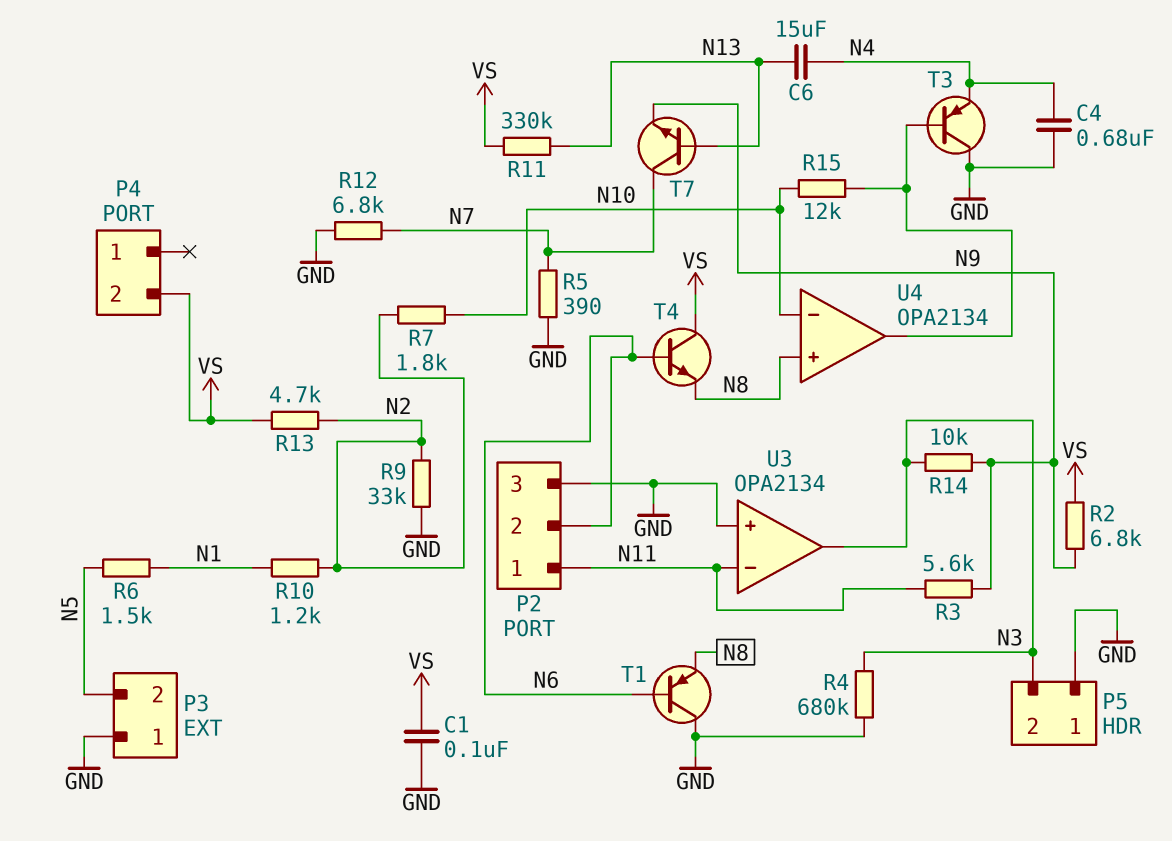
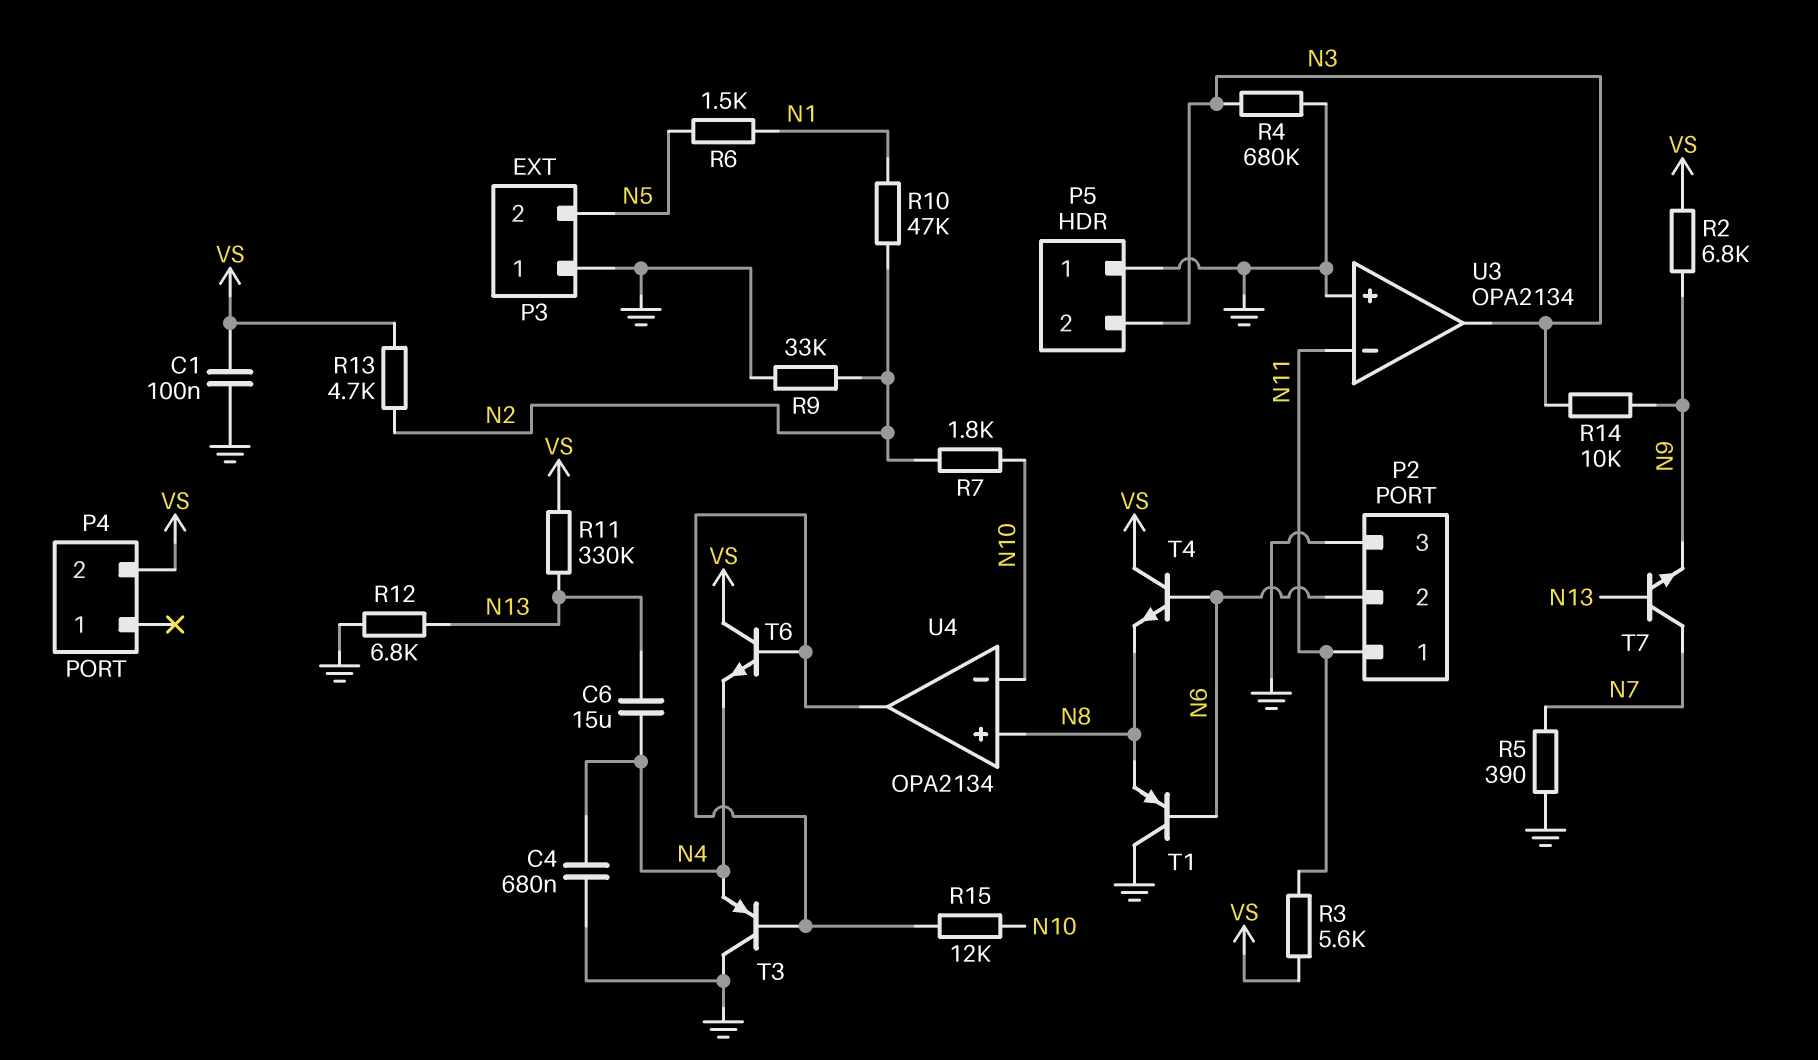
R3: 5.6k (N9, N11) -> 5.6k (N11, VS)
R10: 1.2k (N1, N2) -> 47k (N1, N2)
R12: 6.8k (GND, N7) -> 6.8k (GND, N13)
T6: none -> NPN (B U4/out, C VS, E N4)

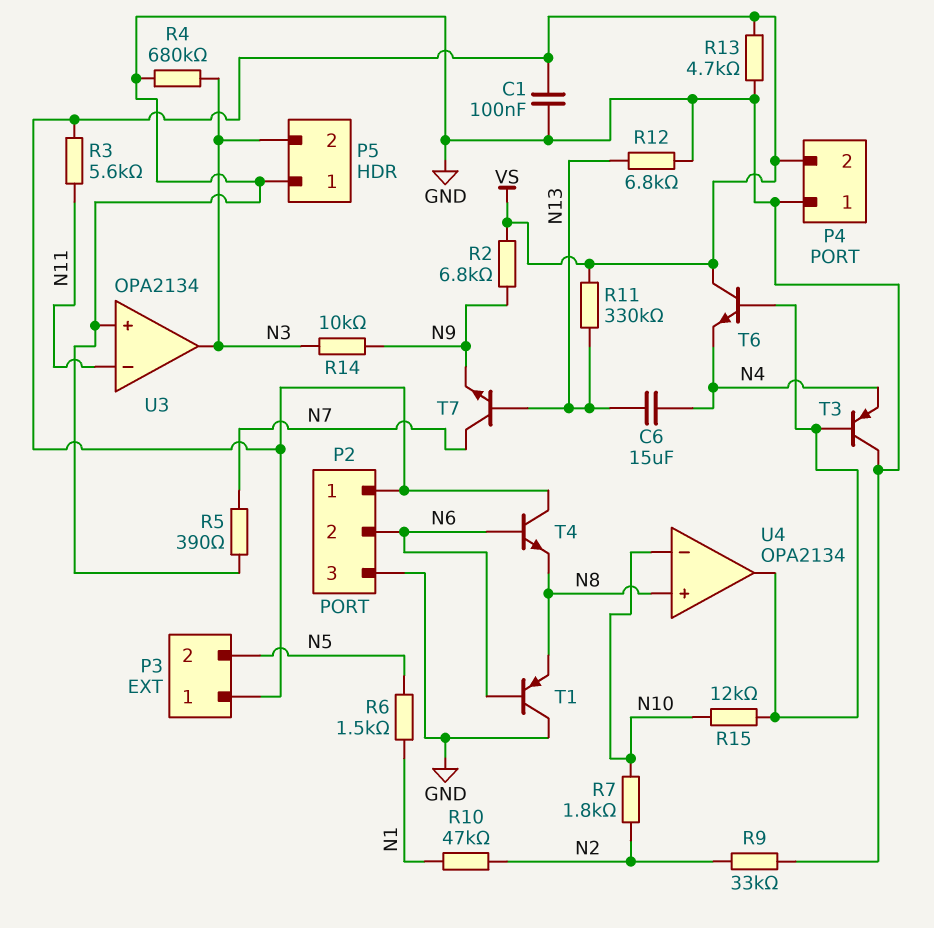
C4: 680nF (GND, N4) -> none
P2 pin 1: N11 -> VS
P3 pin 1: GND -> VS
P4 pin 1: none -> GND
R13: 4.7k (N2, VS) -> 4.7k (GND, VS)

